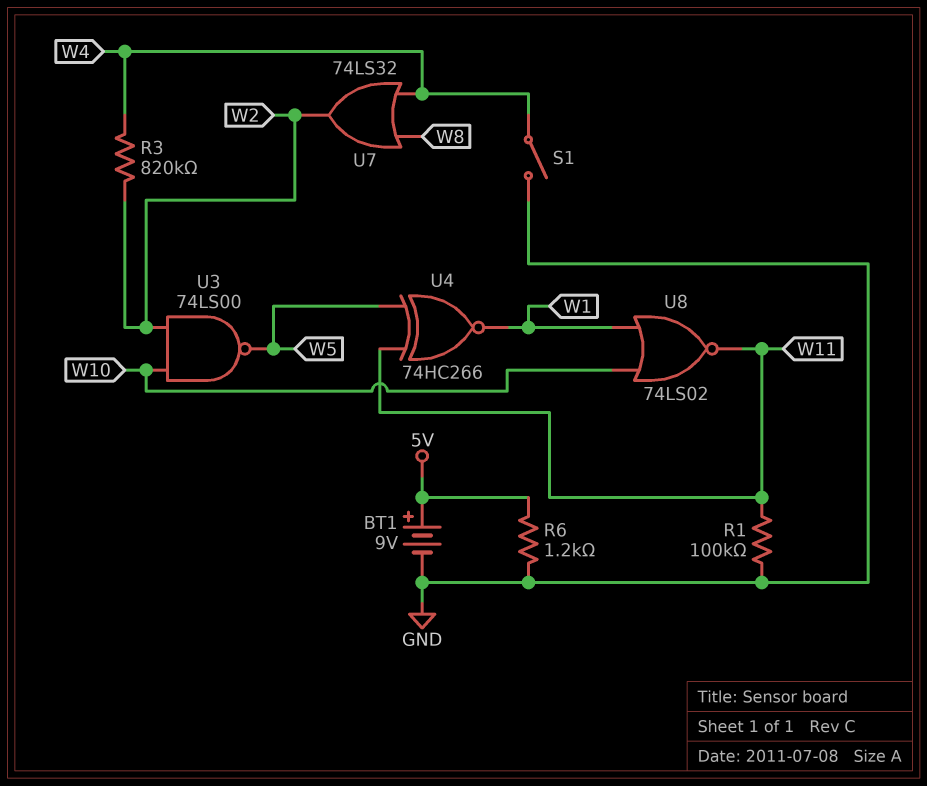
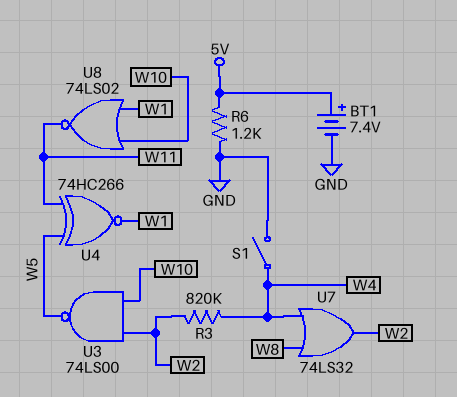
BT1: 9V (plus 5V, minus GND) -> 7.4V (plus 5V, minus GND)
R1: 100k (GND, W11) -> none

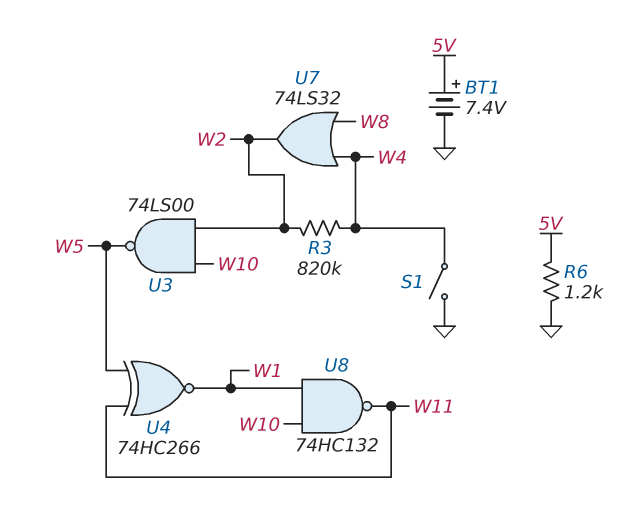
U8: NOR 74LS02 (in W1, in W10, out W11) -> NAND 74HC132 (in W1, in W10, out W11)

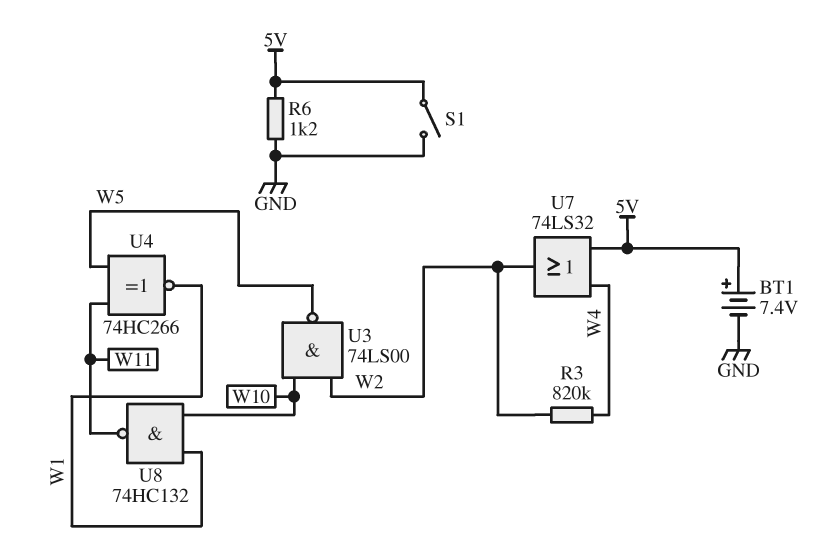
S1: switch (GND, W4) -> switch (5V, GND)
U7: OR 74LS32 (in W4, in W8, out W2) -> OR 74LS32 (in 5V, in W4, out W2)

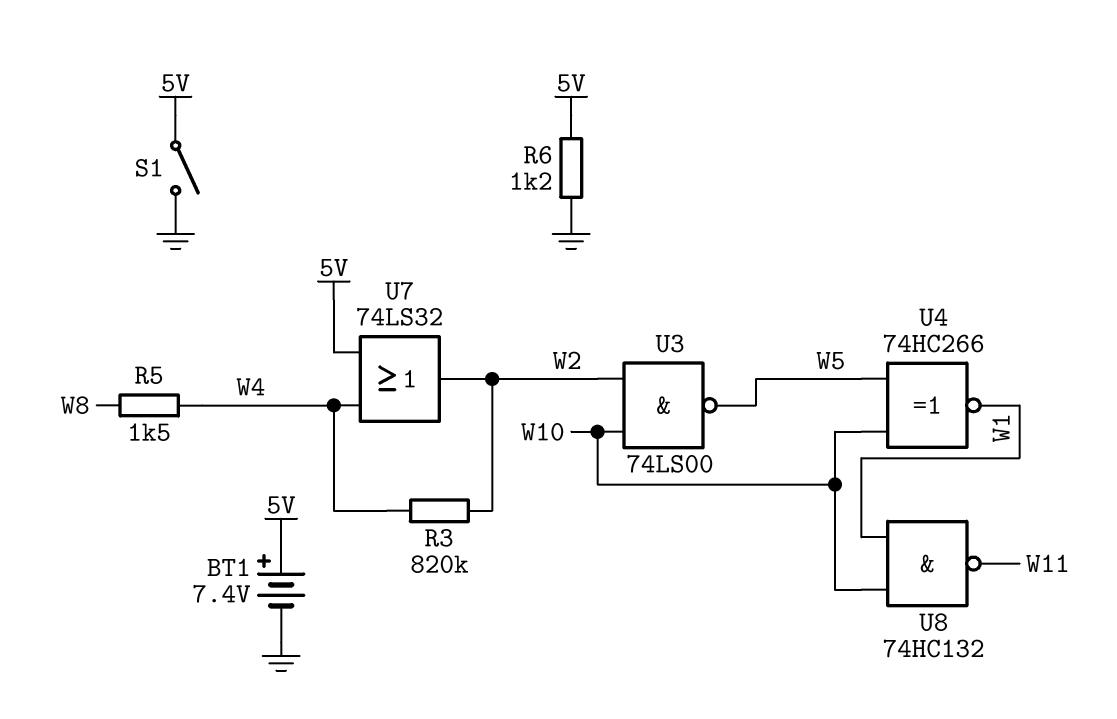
R5: none -> 1.5k (W4, W8)
U4: XNOR 74HC266 (in W5, in W11, out W1) -> XNOR 74HC266 (in W5, in W10, out W1)

